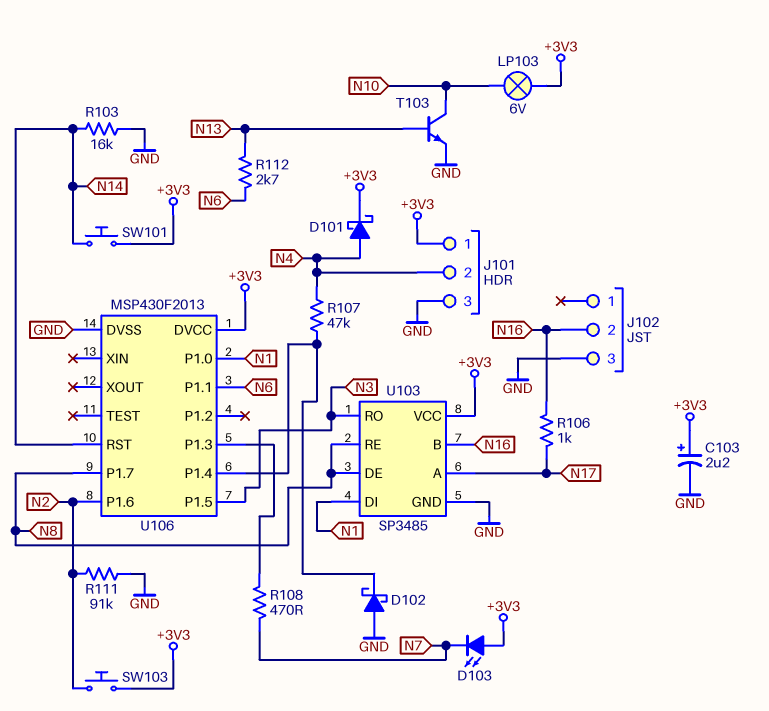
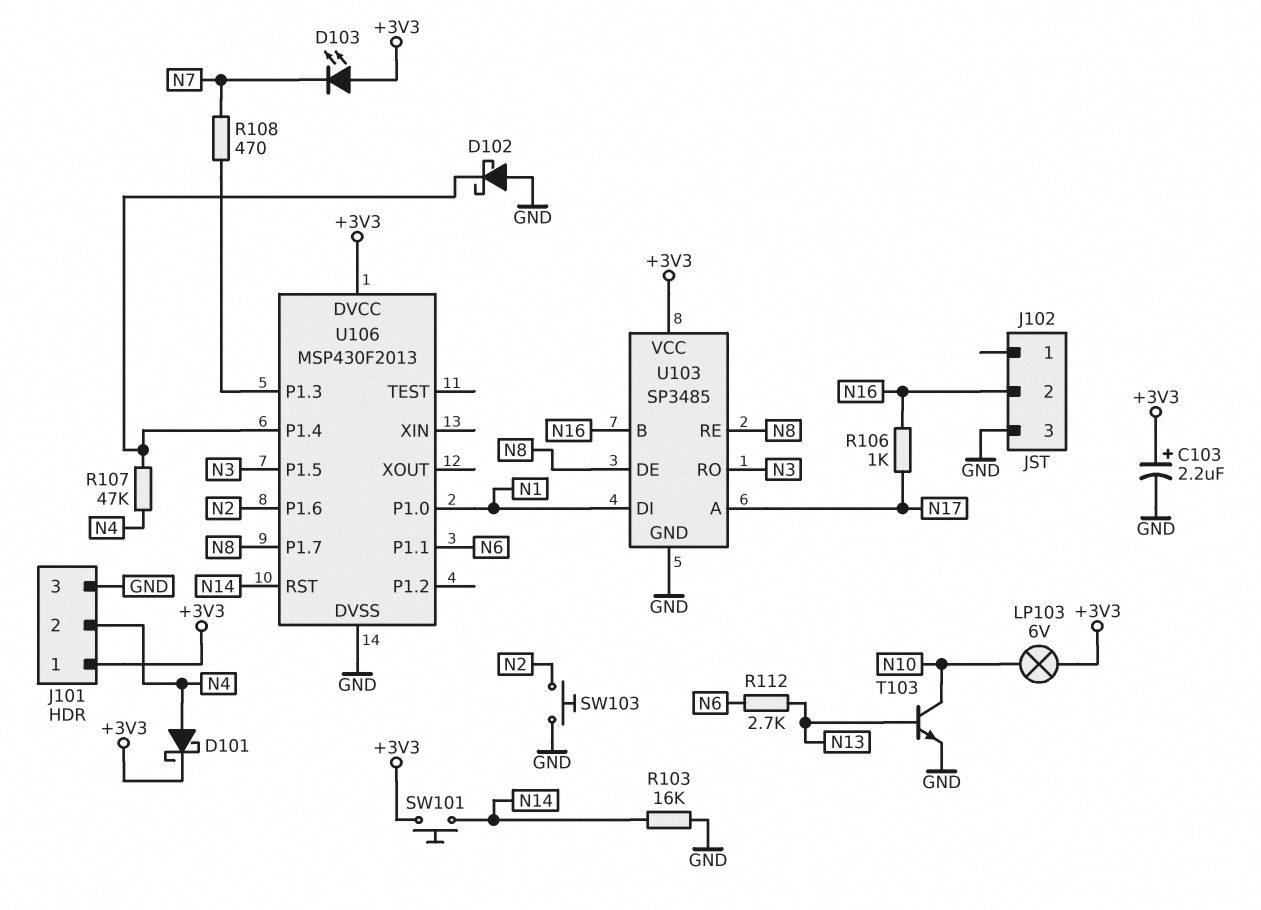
R111: 91k (GND, N2) -> none
SW103: button (+3V3, N2) -> button (GND, N2)

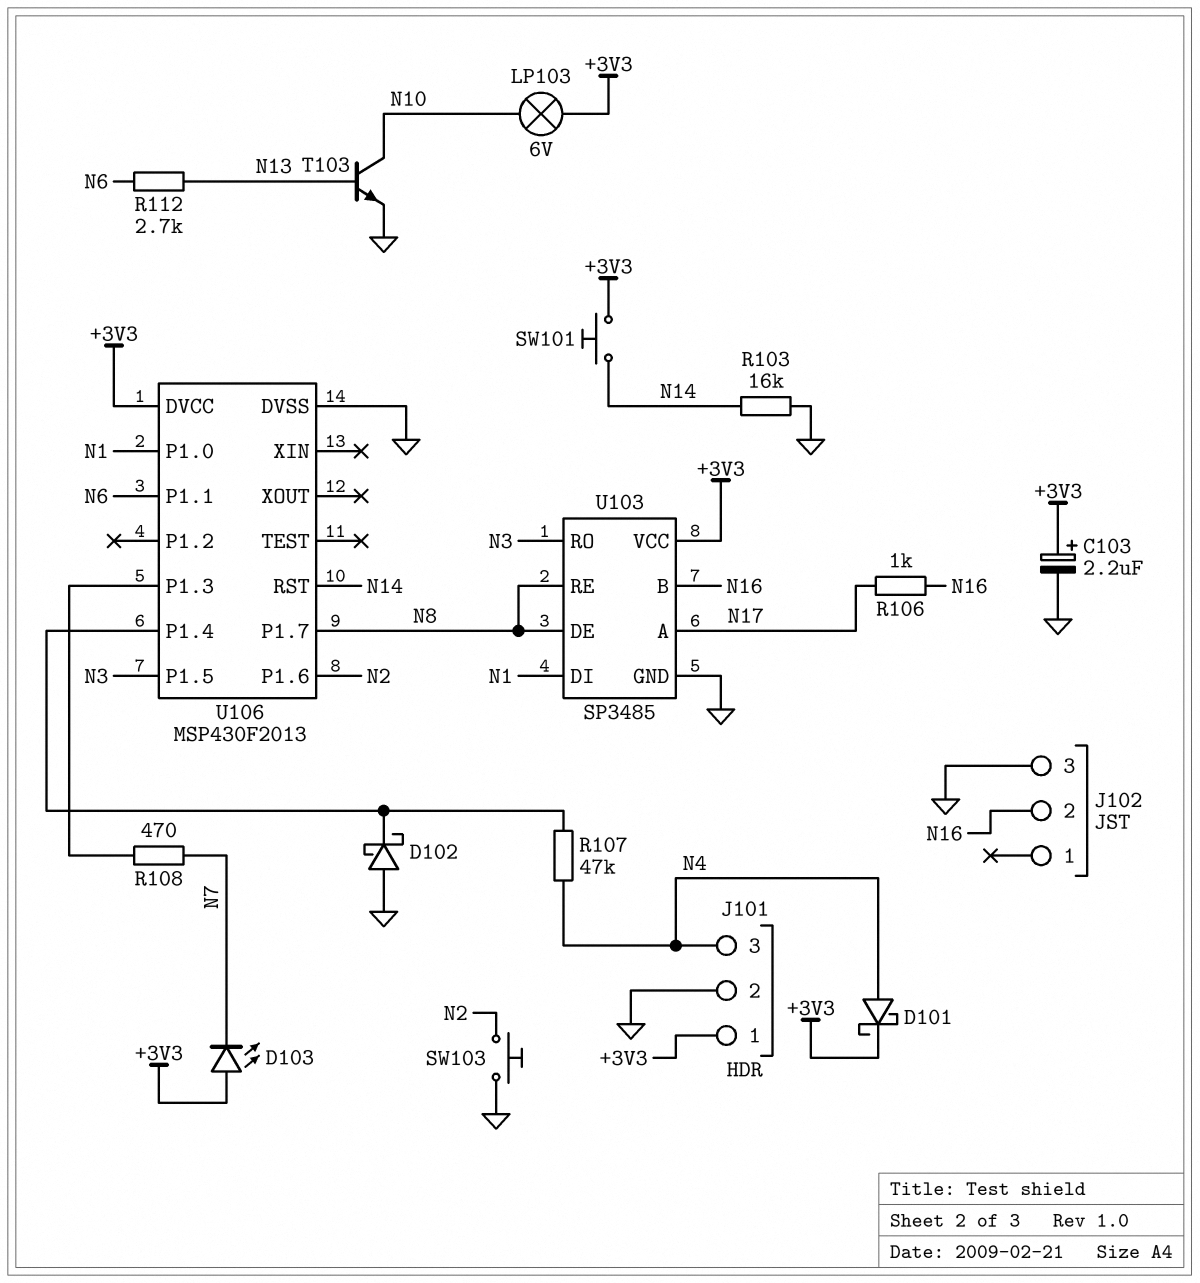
J101 pin 2: N4 -> GND
J101 pin 3: GND -> N4

